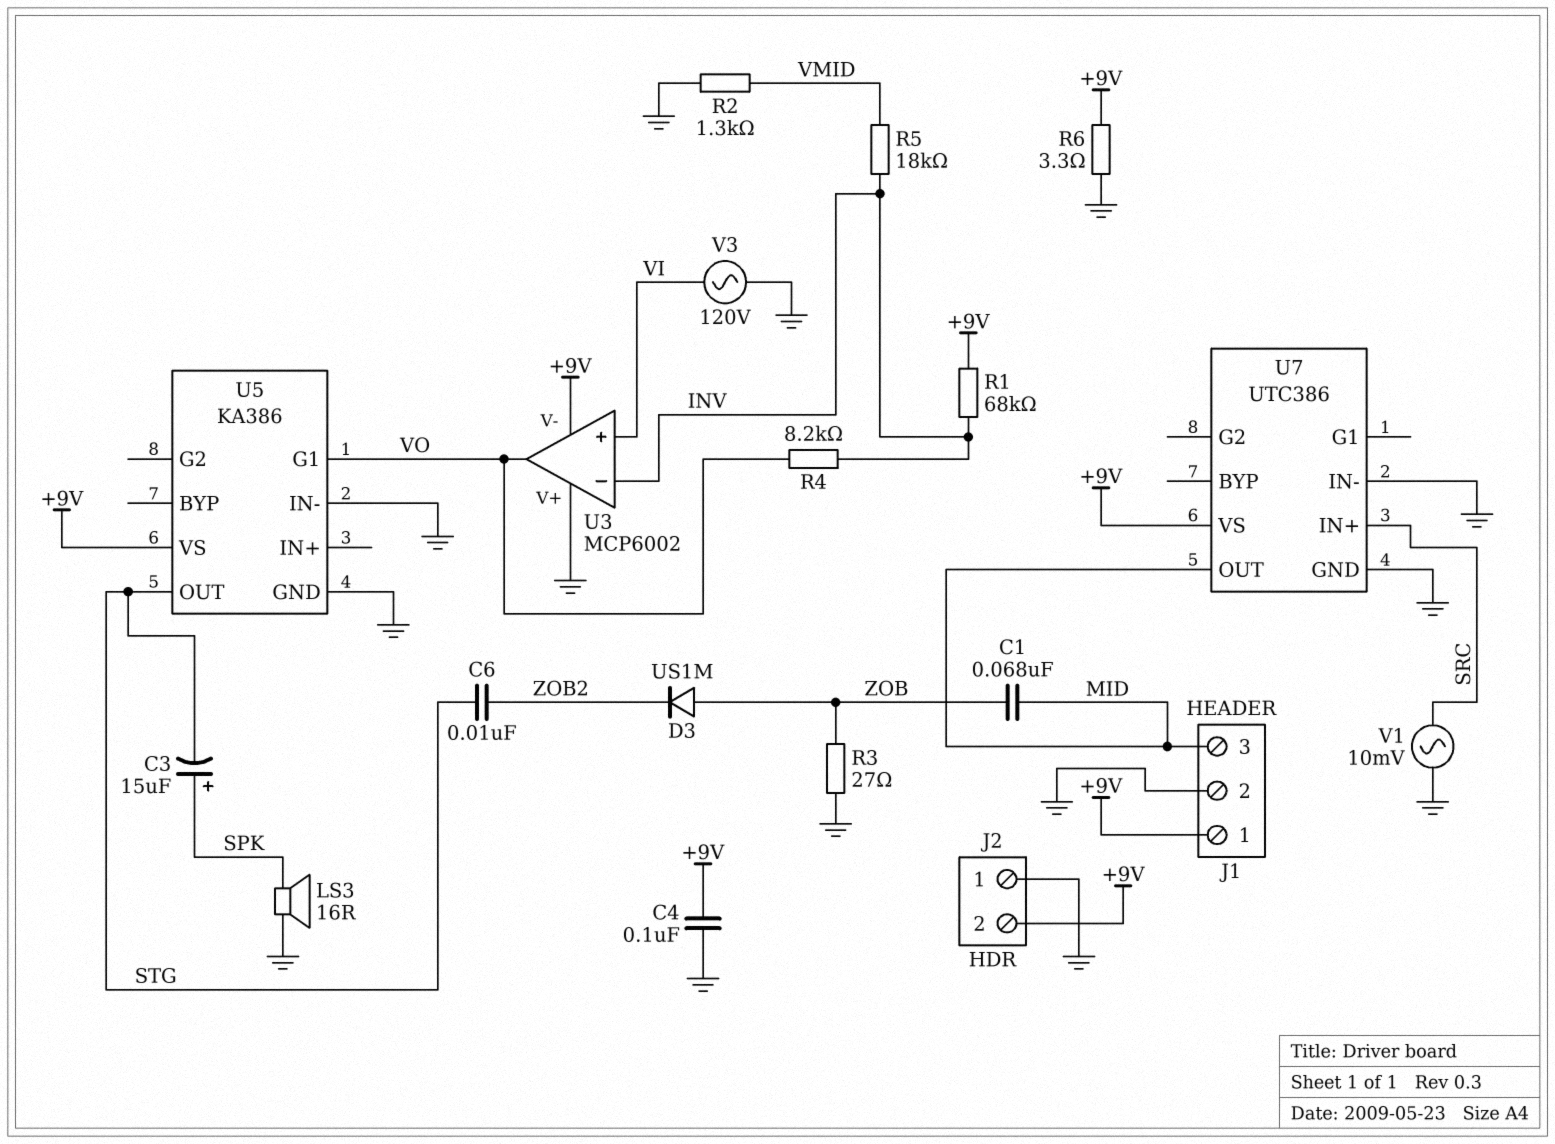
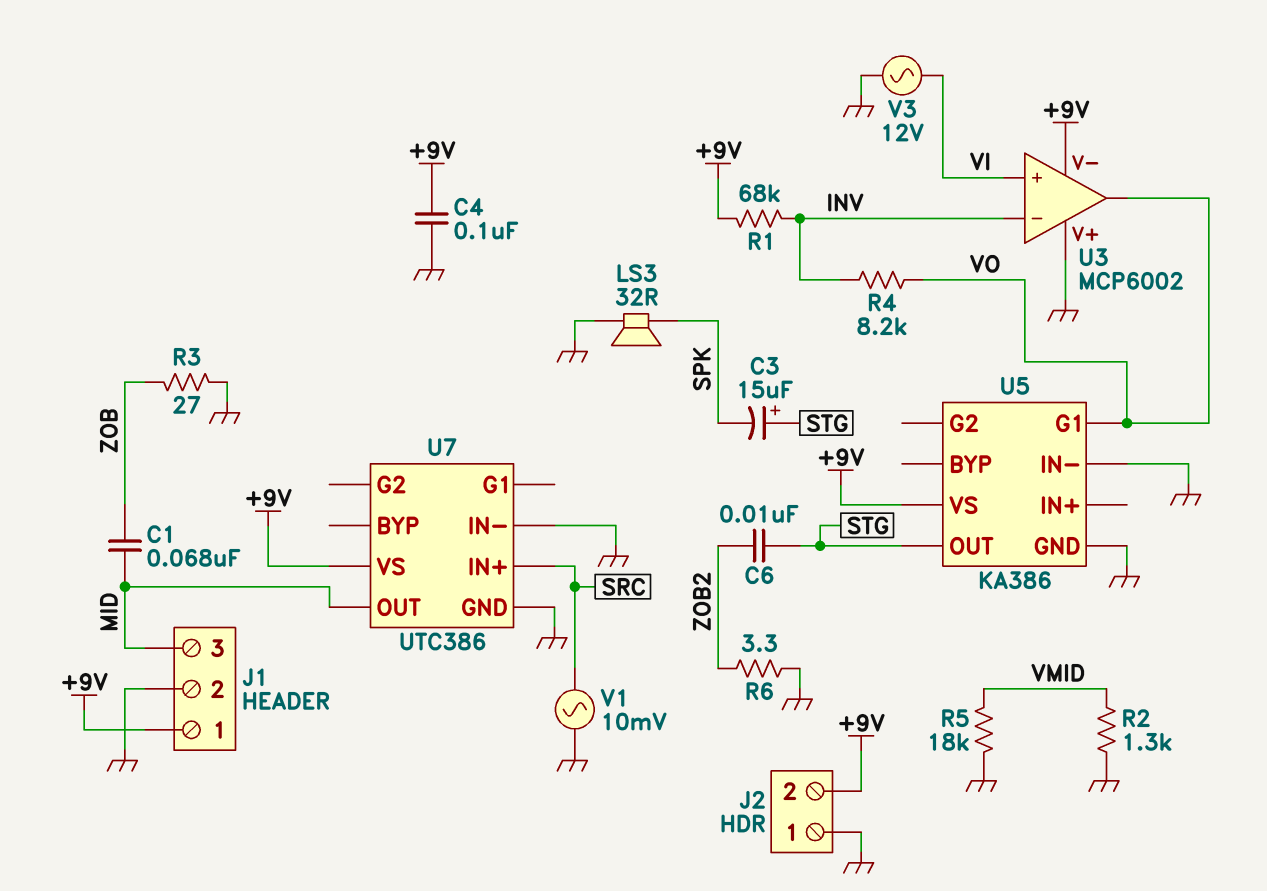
C3: 15uF (plus SPK, minus STG) -> 15uF (plus STG, minus SPK)
D3: diode US1M (A ZOB, K ZOB2) -> none
LS3: speaker 16R (GND, SPK) -> speaker 32R (GND, SPK)
R5: 18k (INV, VMID) -> 18k (GND, VMID)
R6: 3.3 (+9V, GND) -> 3.3 (GND, ZOB2)
V3: AC 120V (GND, VI) -> AC 12V (GND, VI)

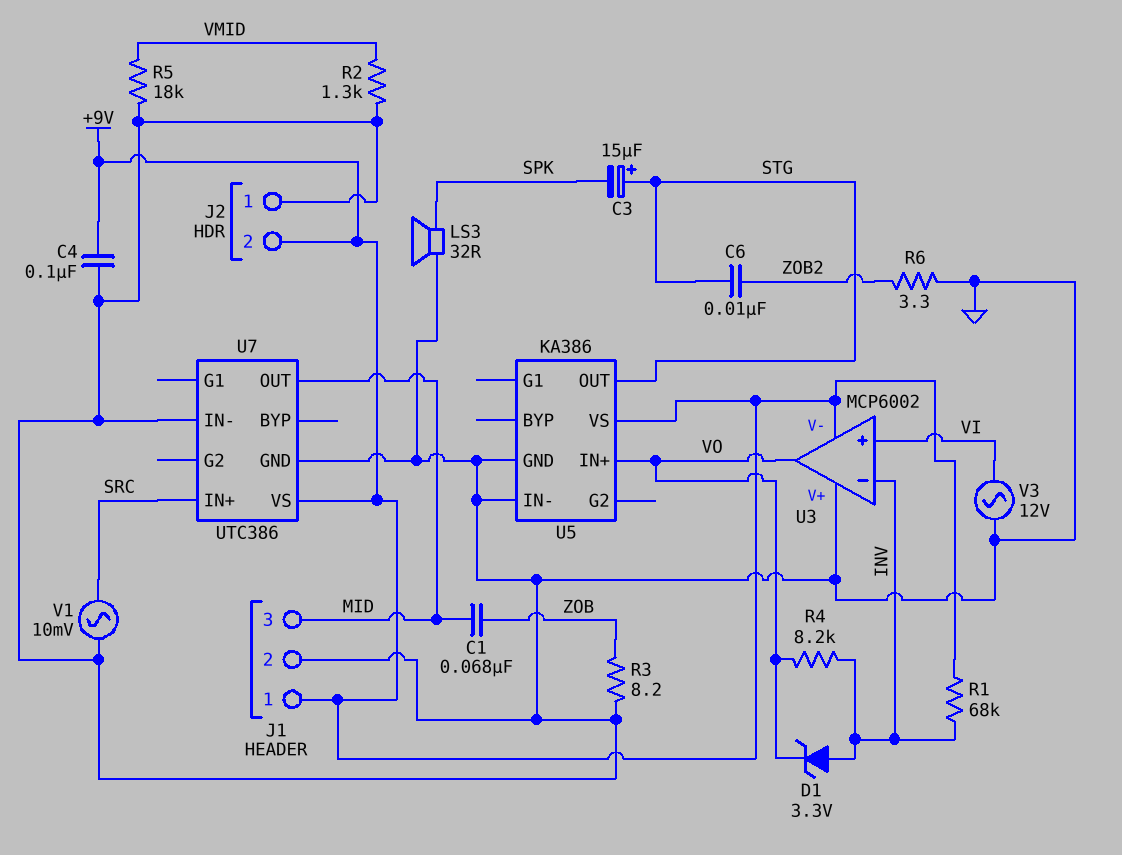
D1: none -> zener 3.3V (A INV, K VO)
R3: 27 (GND, ZOB) -> 8.2 (GND, ZOB)
U5 pin G1: VO -> none
U5 pin IN+: none -> VO

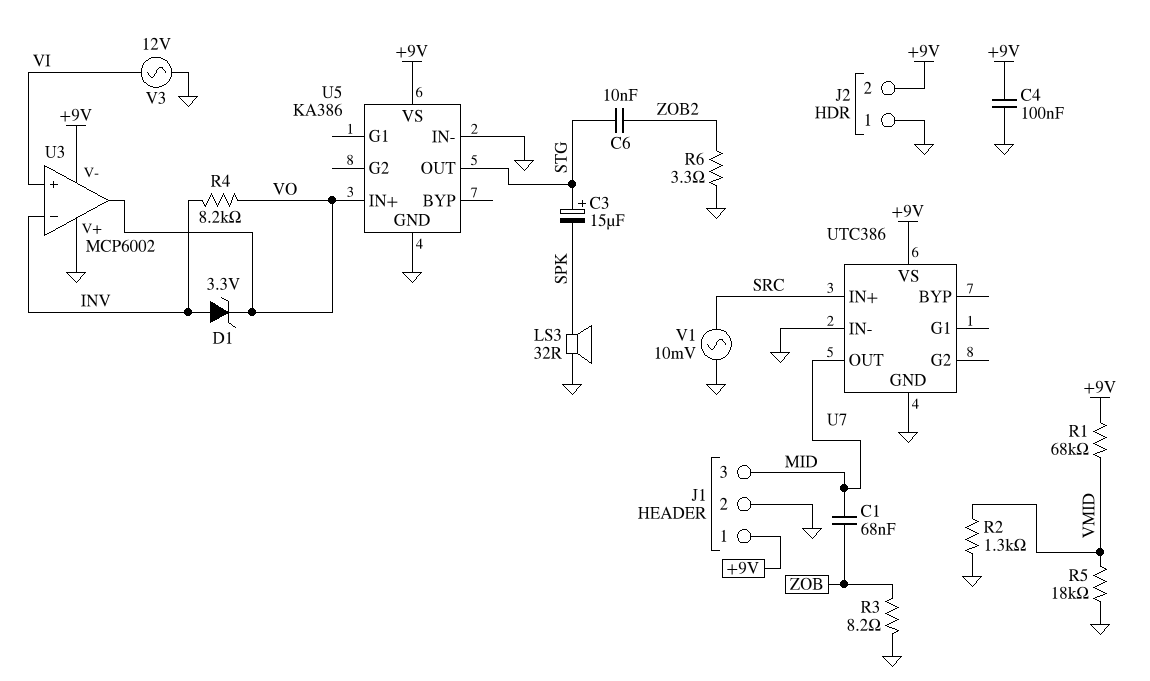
R1: 68k (+9V, INV) -> 68k (+9V, VMID)

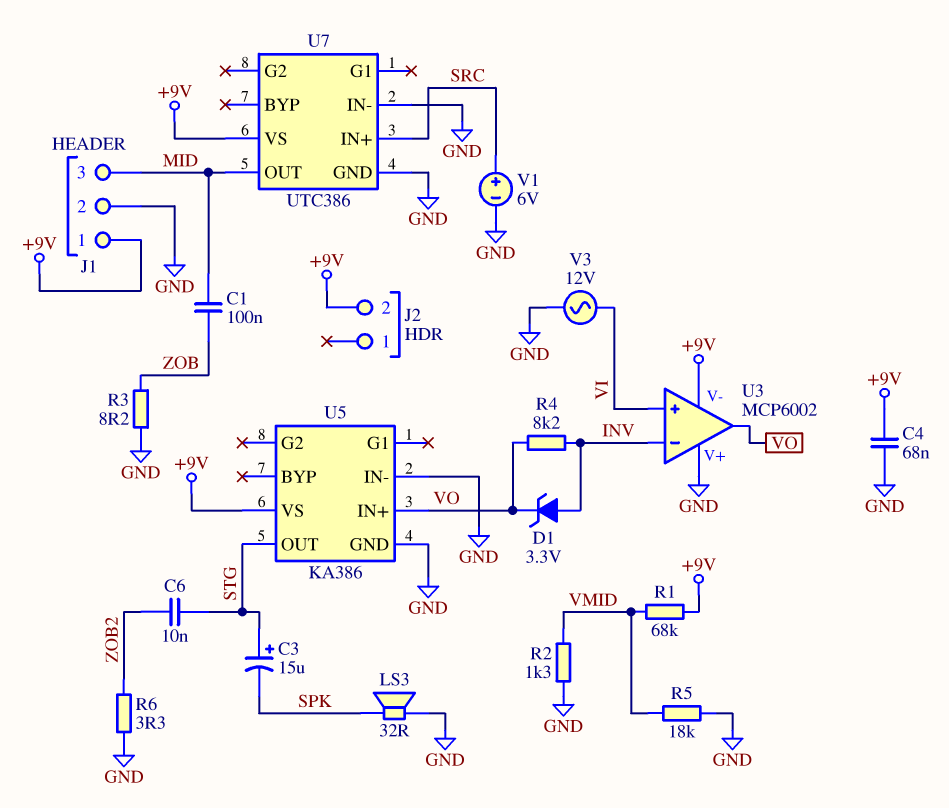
C1: 68nF (MID, ZOB) -> 100nF (MID, ZOB)
C4: 100nF (+9V, GND) -> 68nF (+9V, GND)
J2 pin 1: GND -> none
V1: AC 10mV (GND, SRC) -> 6V (plus SRC, minus GND)

